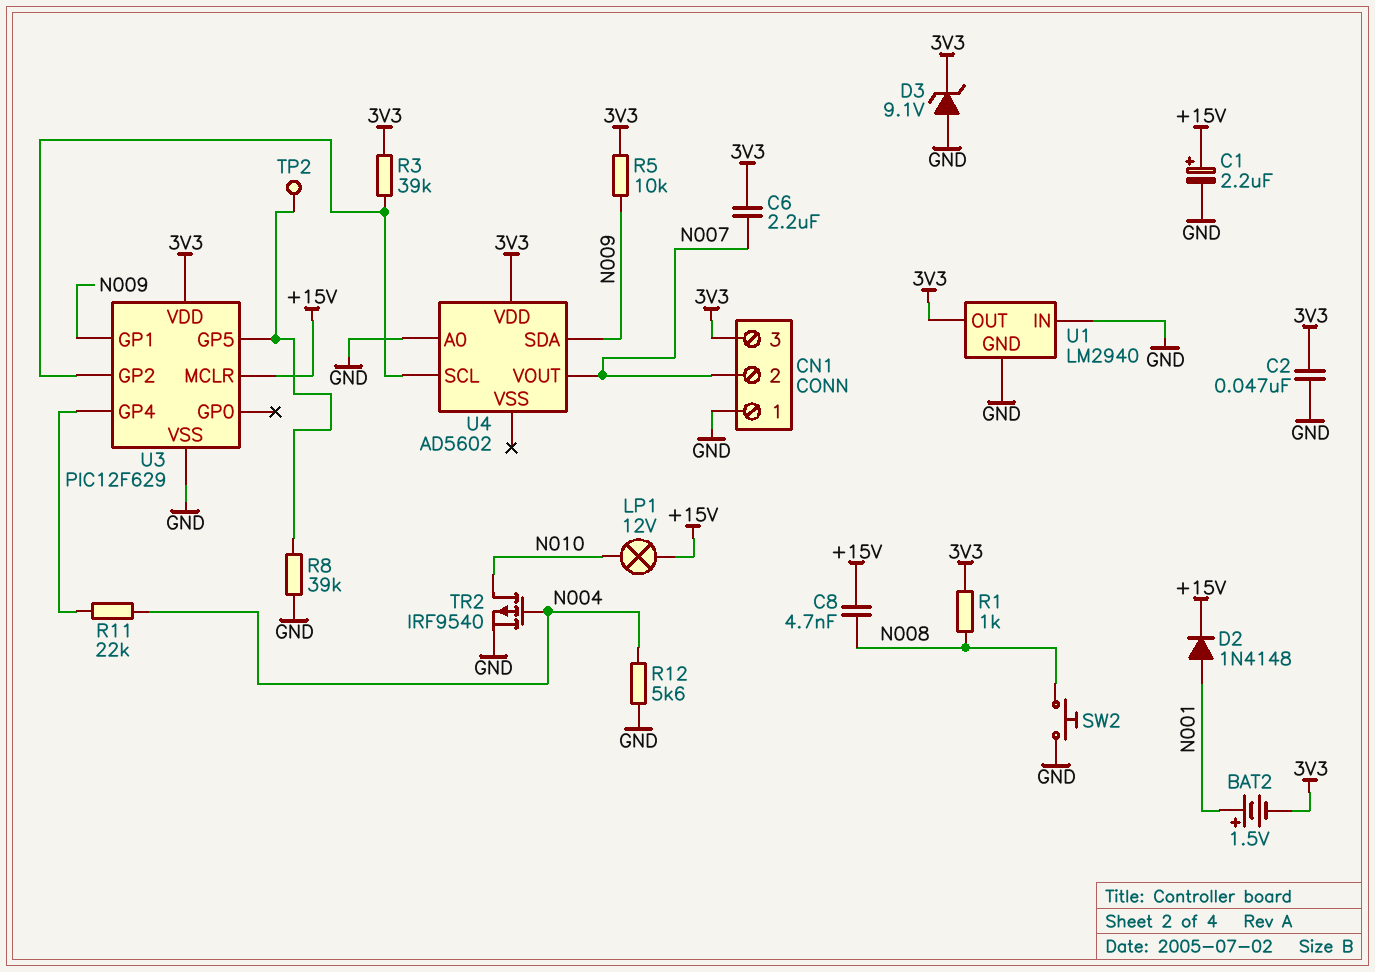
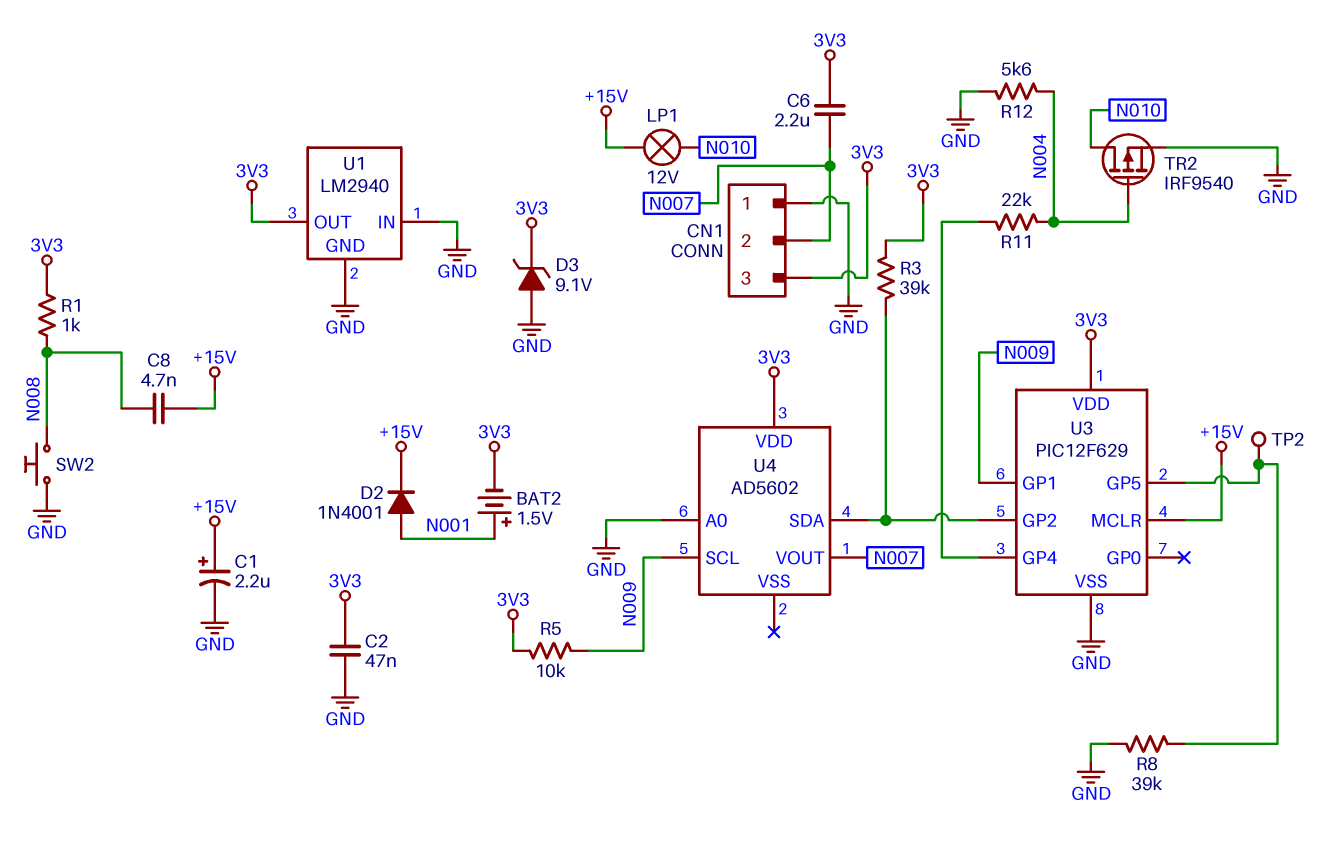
D2: diode 1N4148 (A N001, K +15V) -> diode 1N4001 (A N001, K +15V)
U4 pin SCL: U3/GP2 -> N009
U4 pin SDA: N009 -> U3/GP2

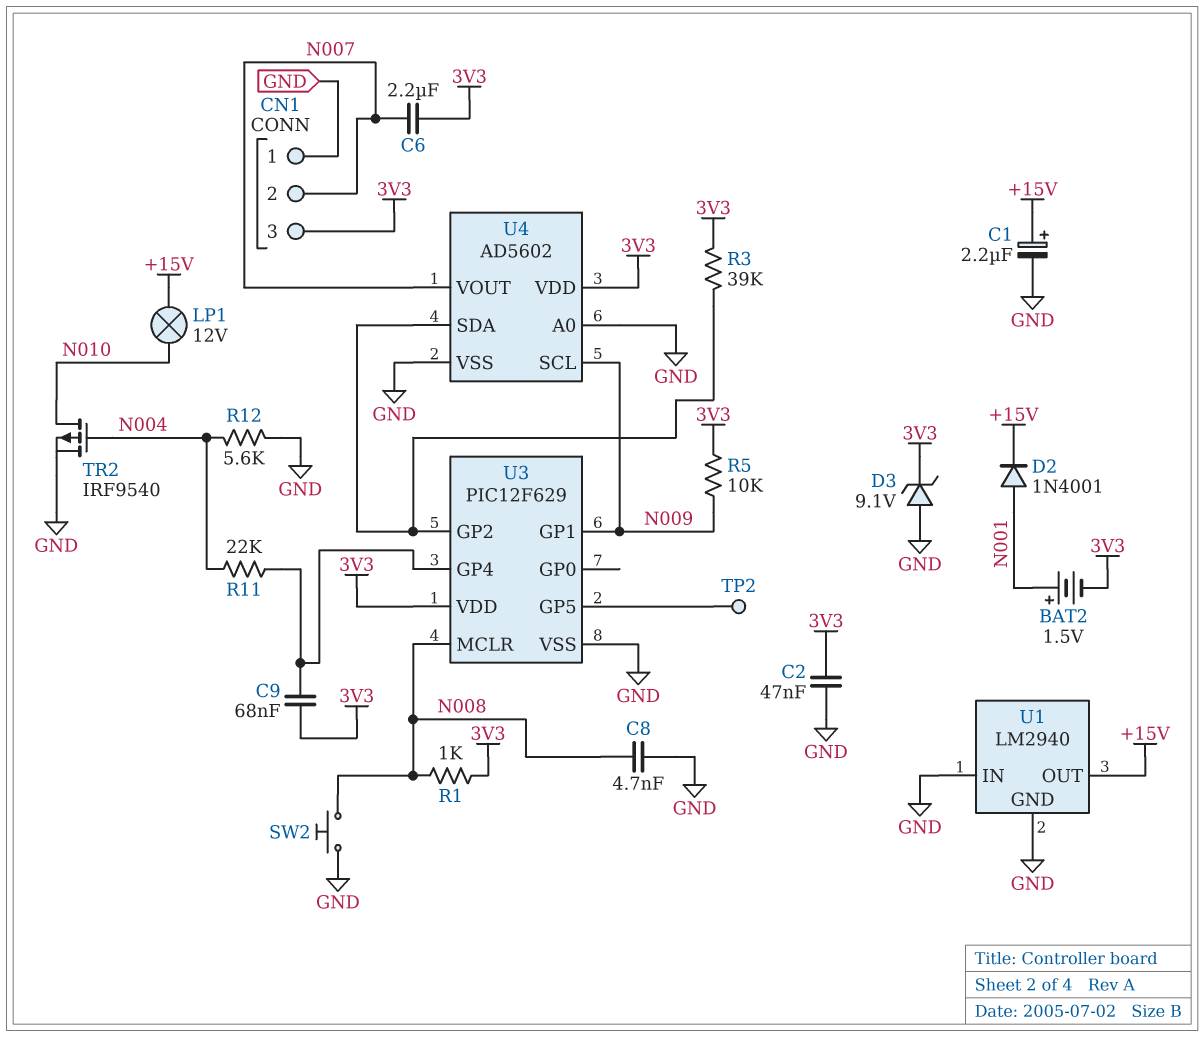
C8: 4.7nF (+15V, N008) -> 4.7nF (GND, N008)
C9: none -> 68nF (3V3, U3/GP4)
R8: 39k (GND, U3/GP5) -> none
U1 pin OUT: 3V3 -> +15V
U3 pin MCLR: +15V -> N008
U4 pin VSS: none -> GND

